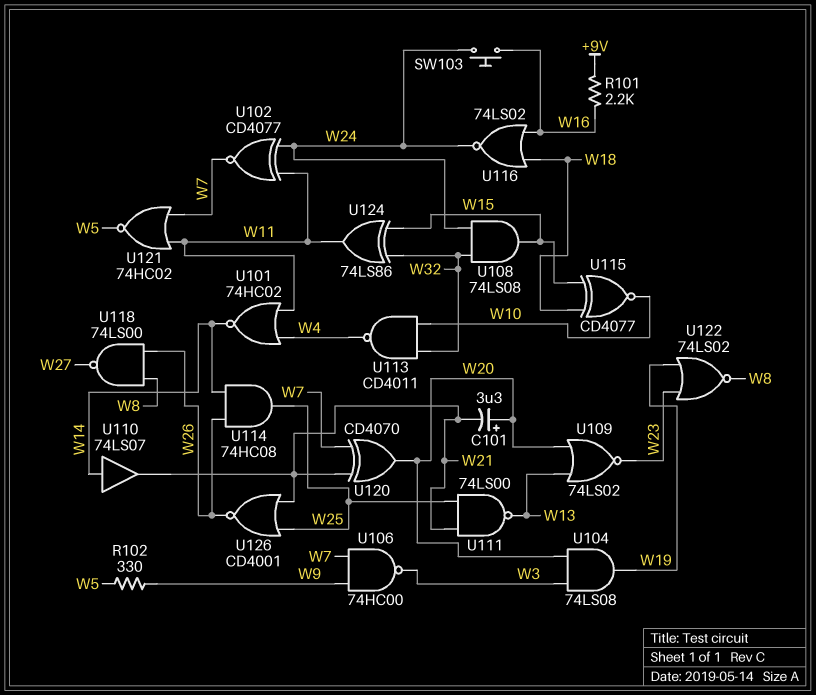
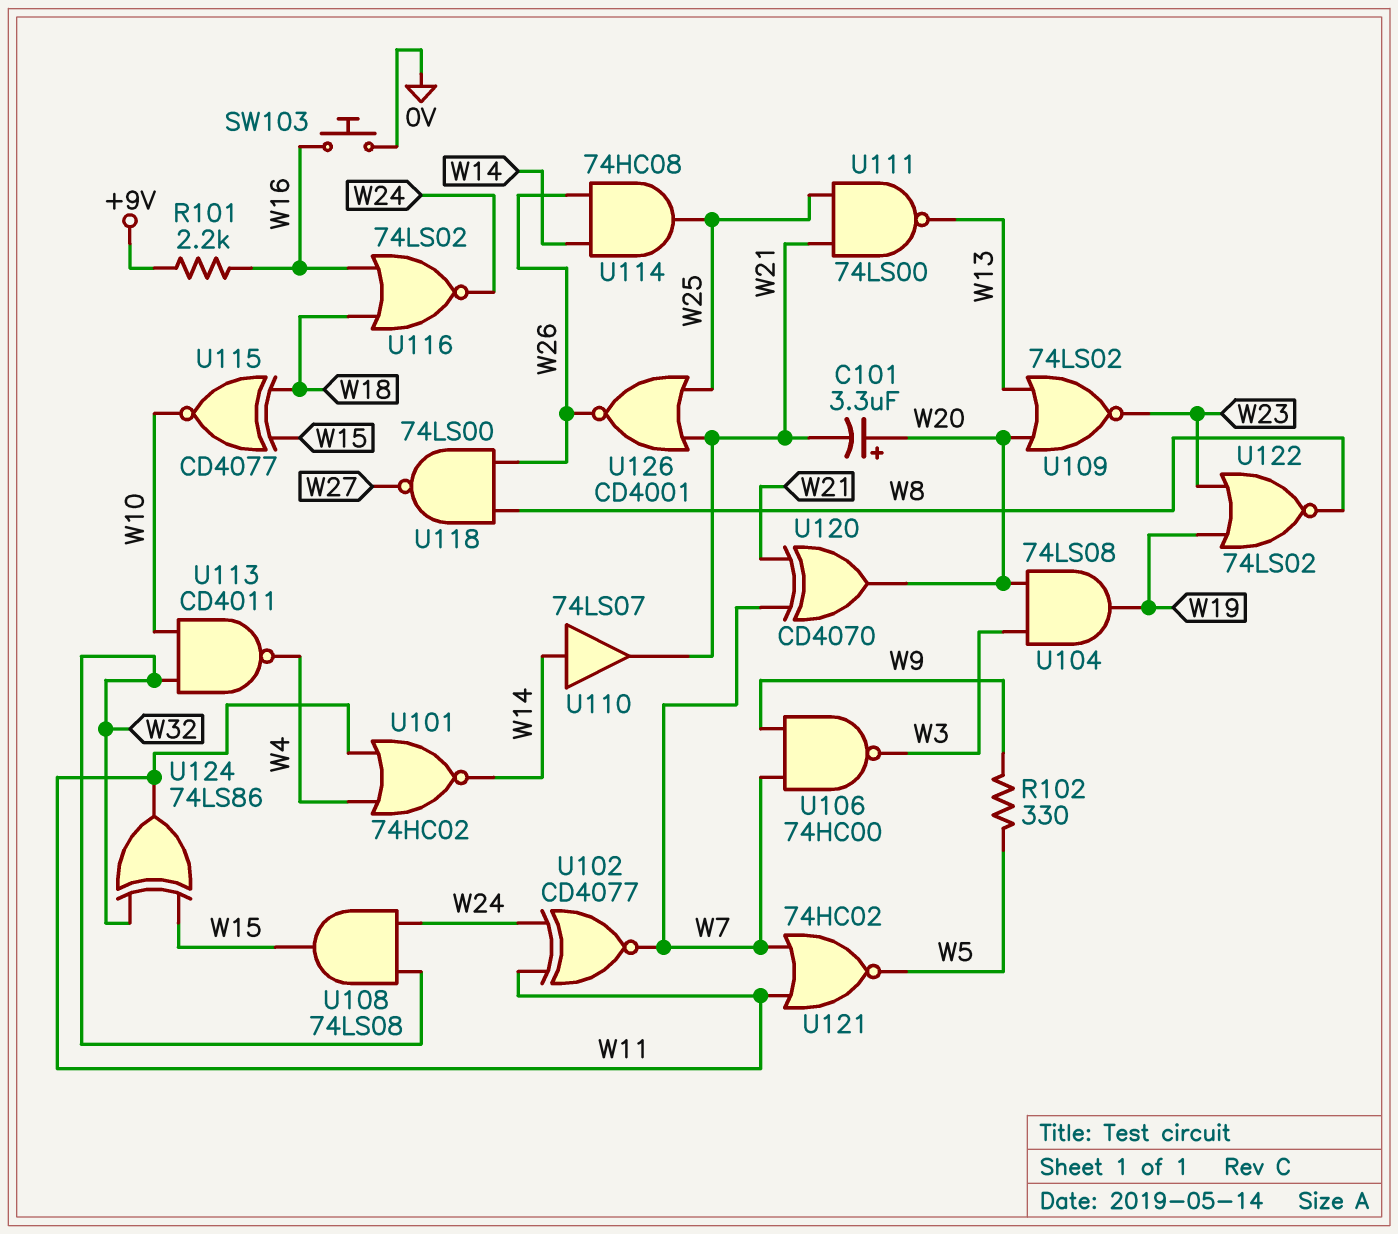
SW103: button (W16, W24) -> button (0V, W16)

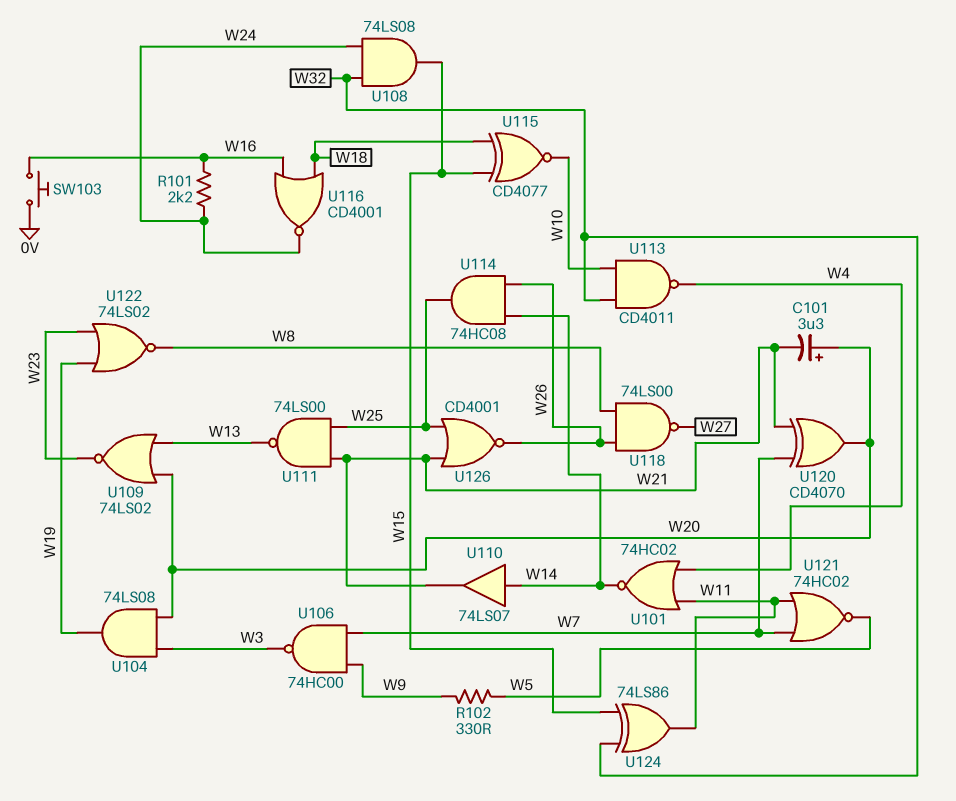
R101: 2.2k (+9V, W16) -> 2.2k (W16, W24)
U102: XNOR CD4077 (in W11, in W24, out W7) -> none
U116: NOR 74LS02 (in W16, in W18, out W24) -> NOR CD4001 (in W16, in W18, out W24)

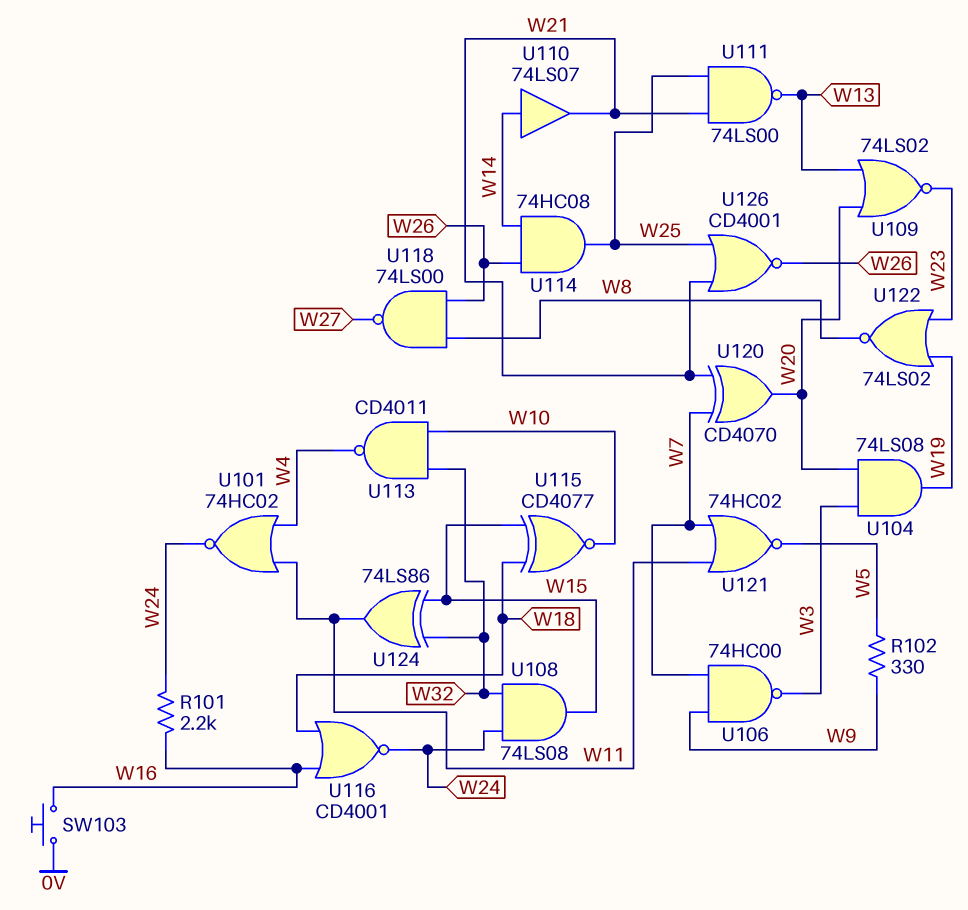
C101: 3.3uF (plus W20, minus W21) -> none
U101: NOR 74HC02 (in W4, in W11, out W14) -> NOR 74HC02 (in W4, in W11, out W24)

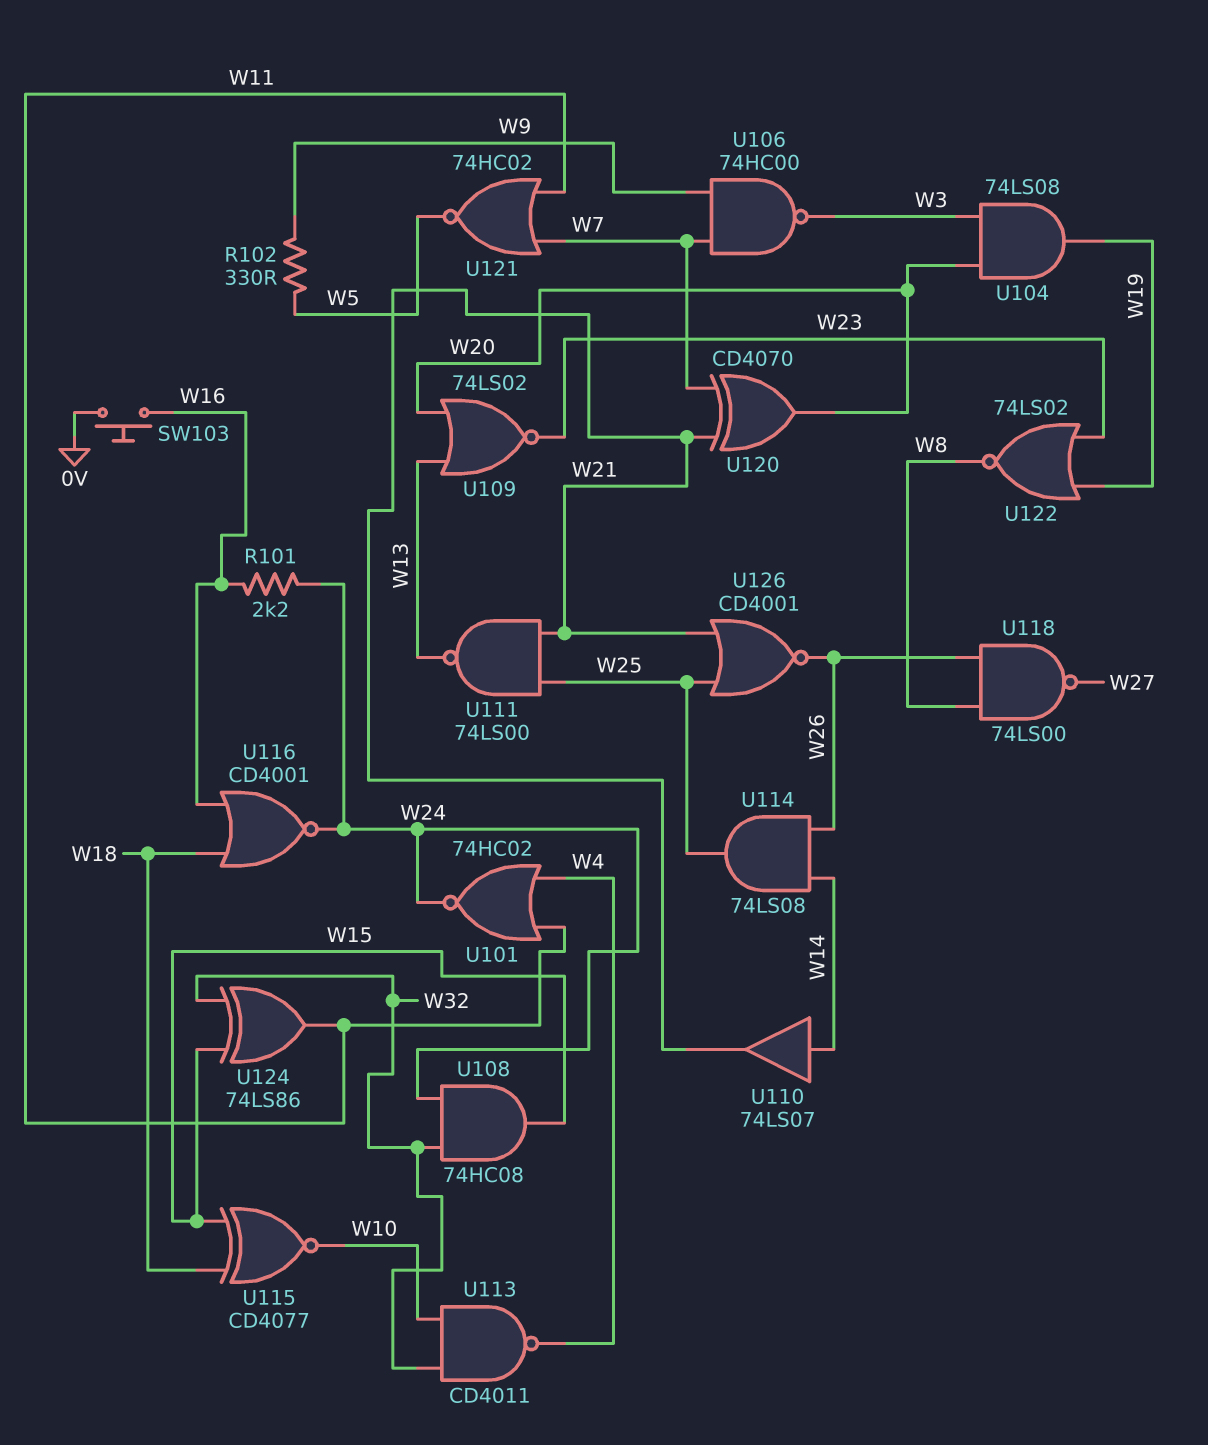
U108: AND 74LS08 (in W24, in W32, out W15) -> AND 74HC08 (in W24, in W32, out W15)
U114: AND 74HC08 (in W14, in W26, out W25) -> AND 74LS08 (in W14, in W26, out W25)

